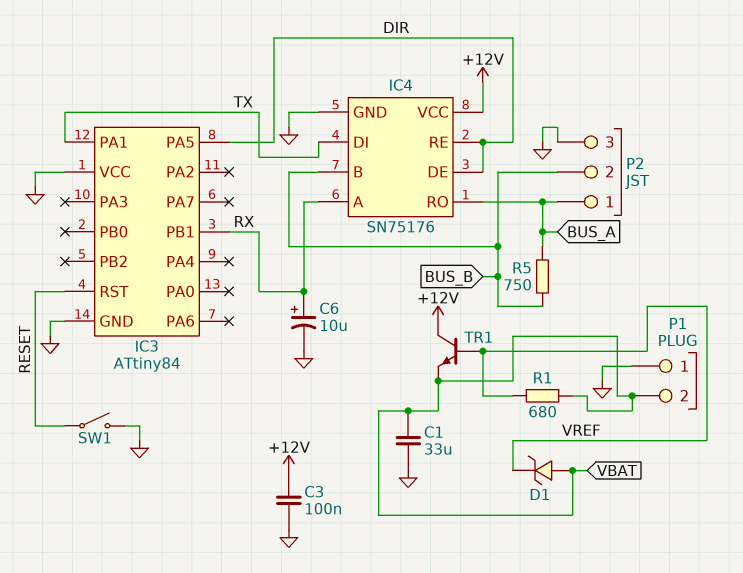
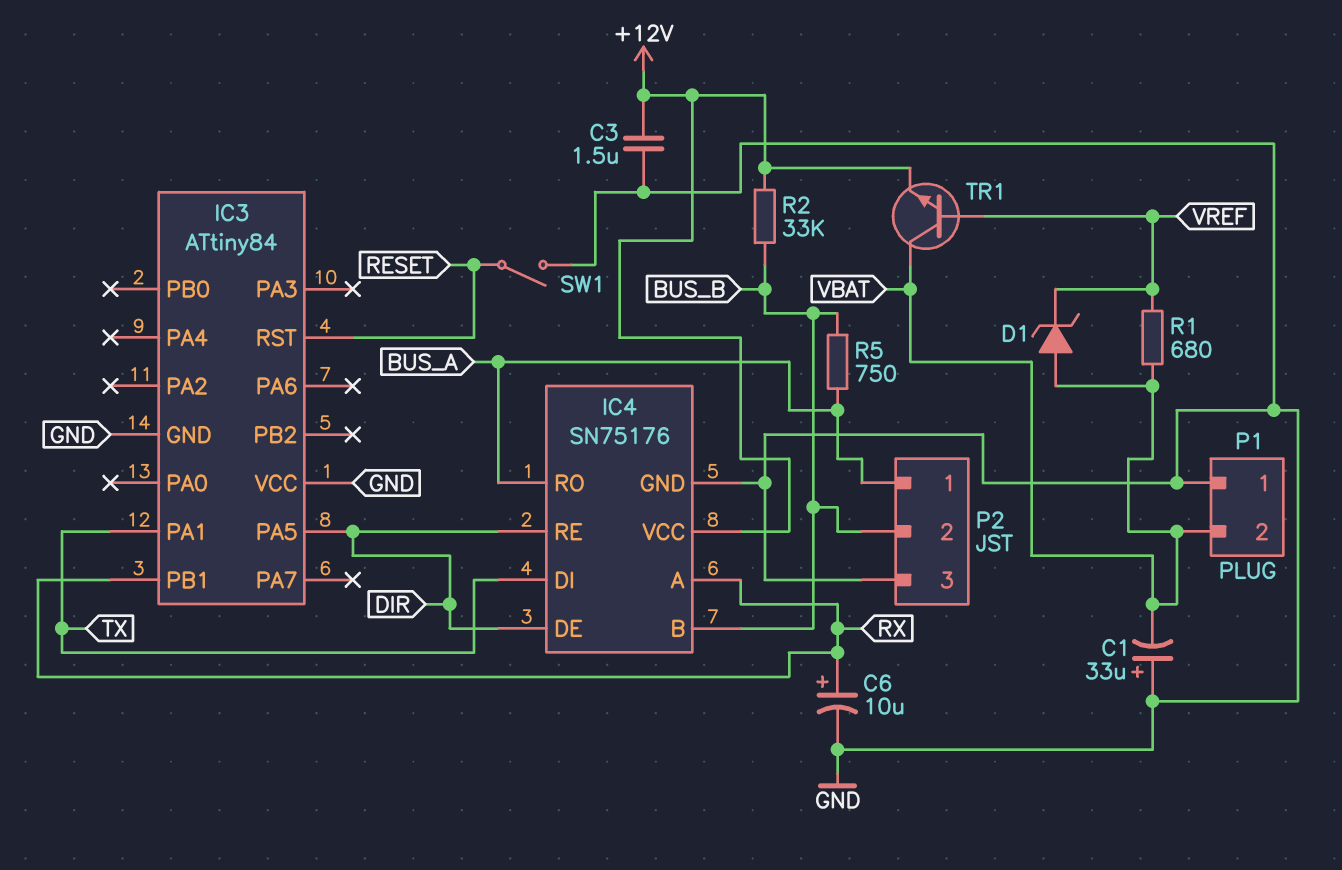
C1: 33uF (GND, VBAT) -> 33uF (plus GND, minus VBAT)
C3: 100nF (+12V, GND) -> 1.5uF (+12V, GND)
R2: none -> 33k (+12V, BUS_B)
TR1: NPN (B VREF, C +12V, E VBAT) -> NPN (B VREF, C VBAT, E +12V)

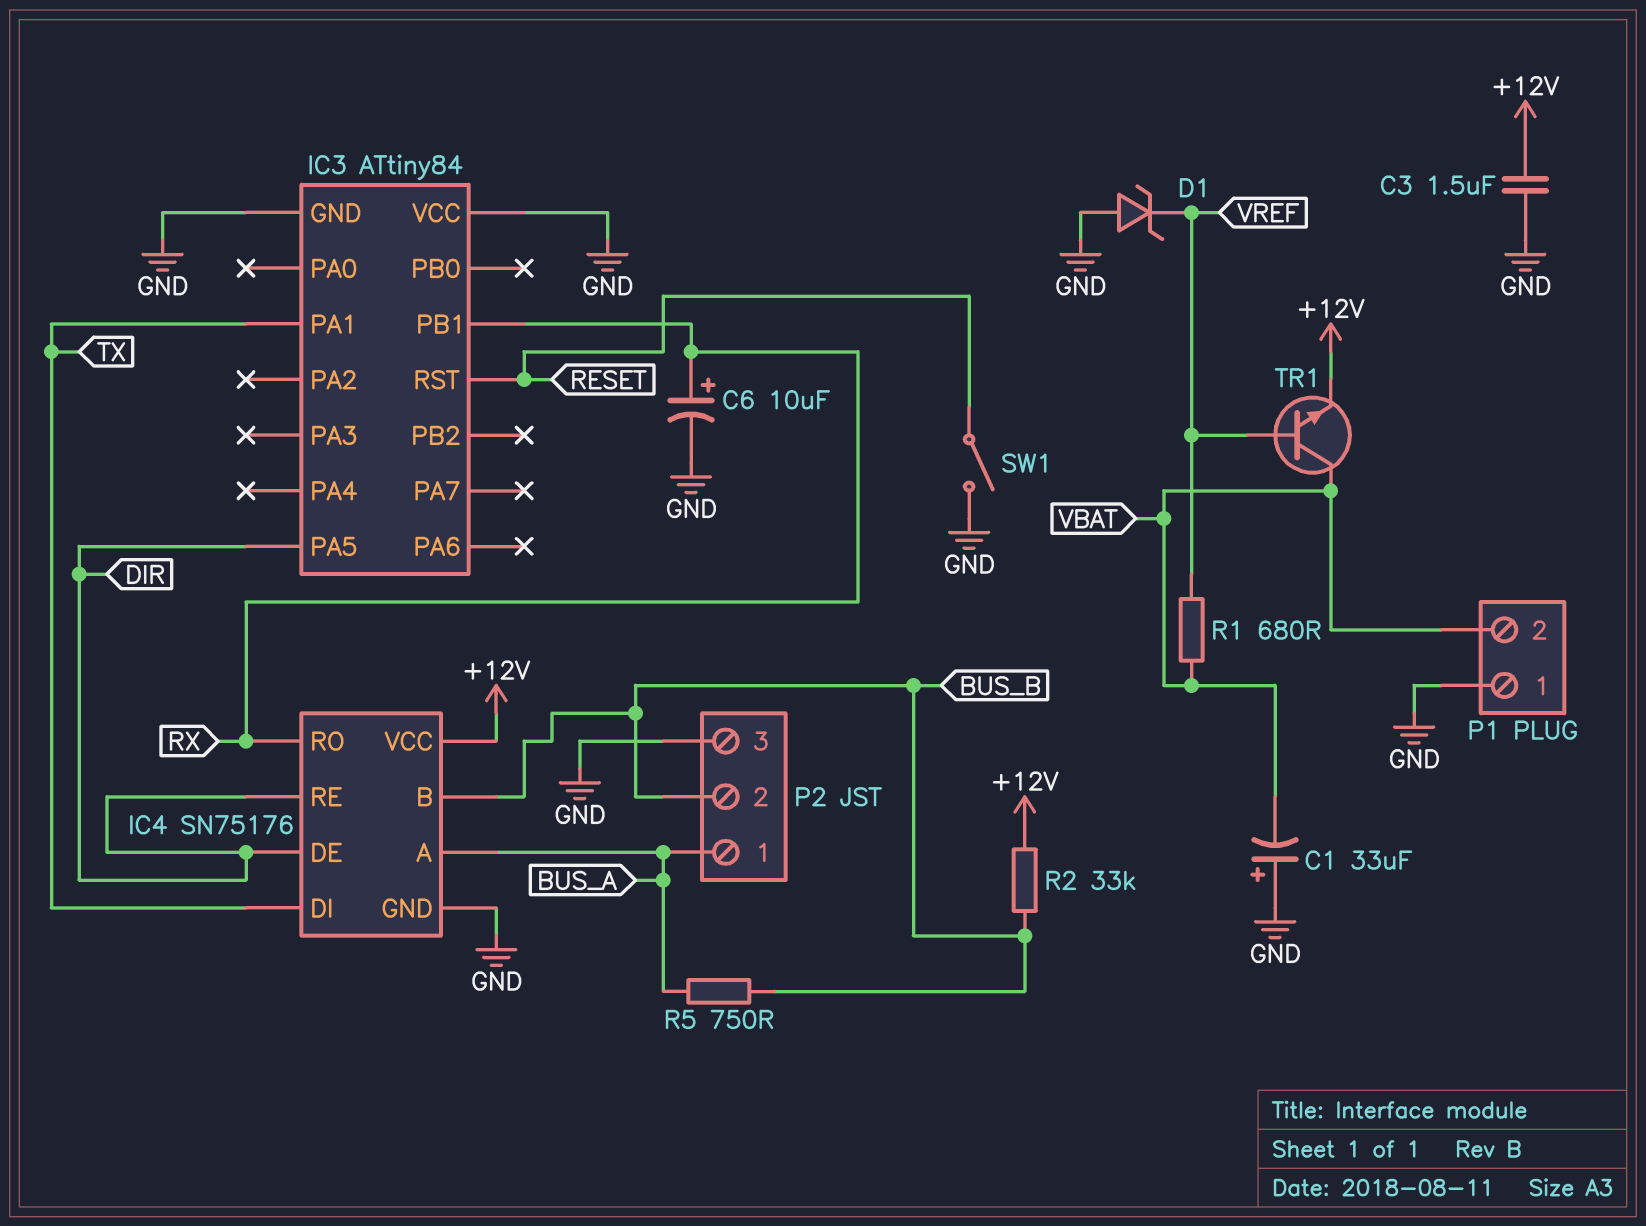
D1: zener (A VBAT, K VREF) -> zener (A GND, K VREF)
IC4 pin A: RX -> BUS_A
IC4 pin RO: BUS_A -> RX

